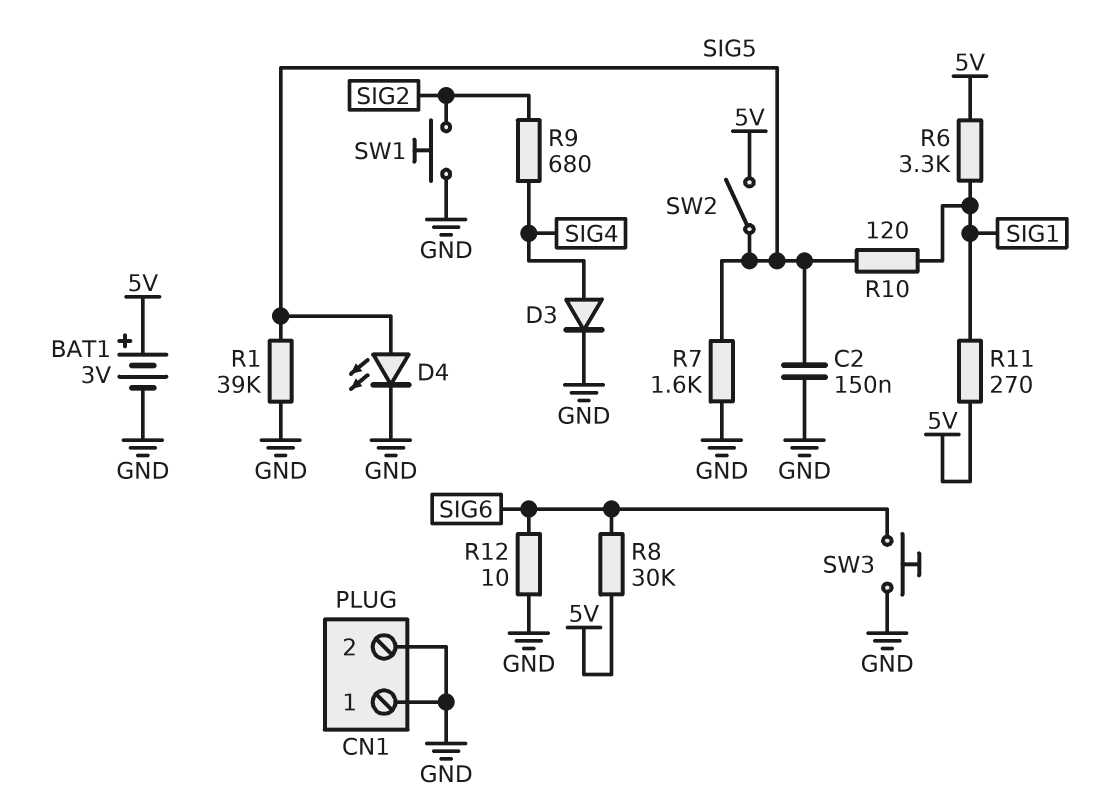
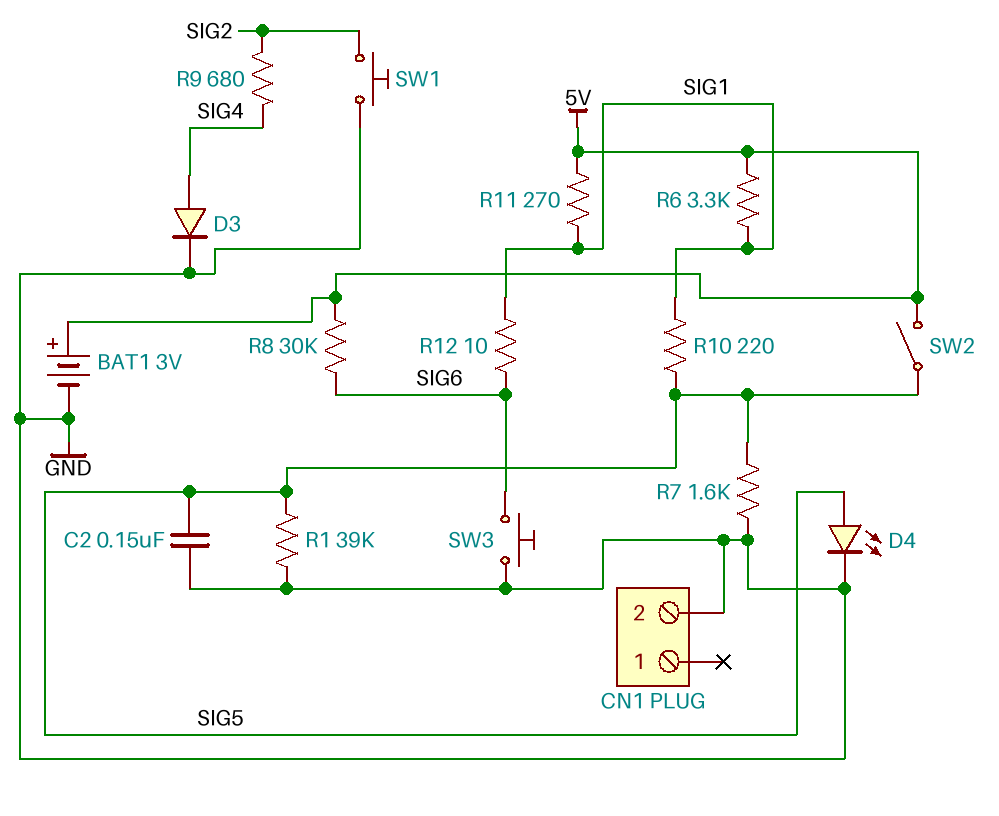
CN1 pin 1: GND -> none
R10: 120 (SIG1, SIG5) -> 220 (SIG1, SIG5)
R12: 10 (GND, SIG6) -> 10 (SIG1, SIG6)

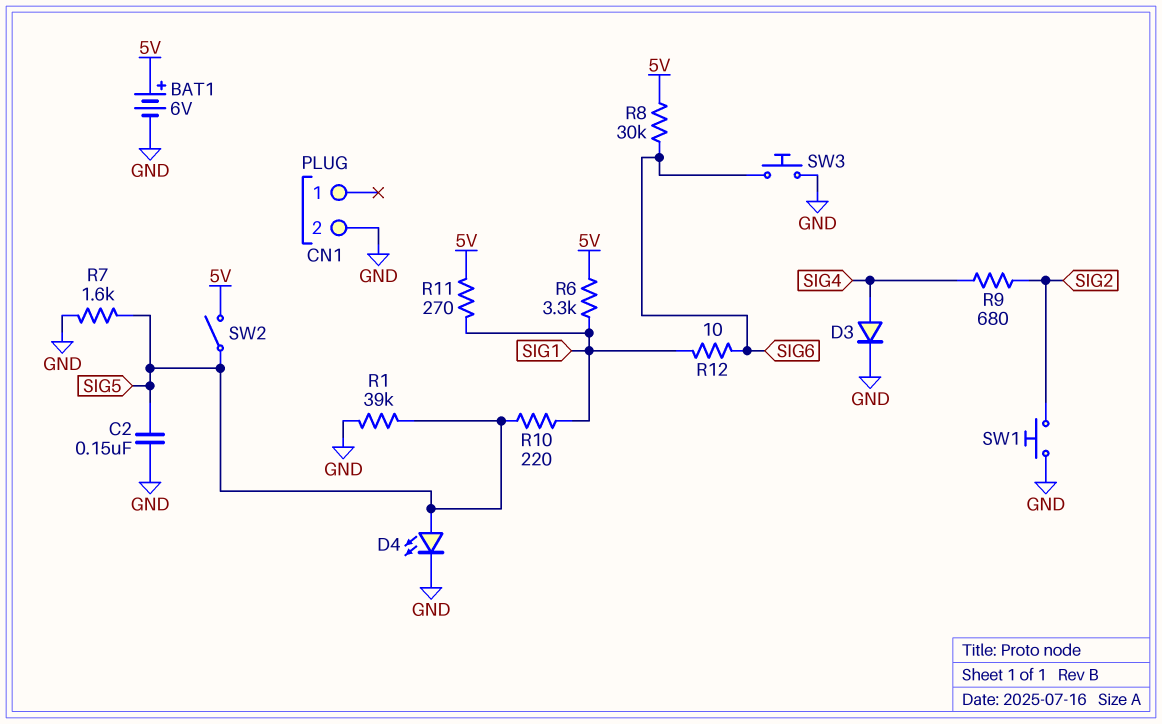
BAT1: 3V (plus 5V, minus GND) -> 6V (plus 5V, minus GND)

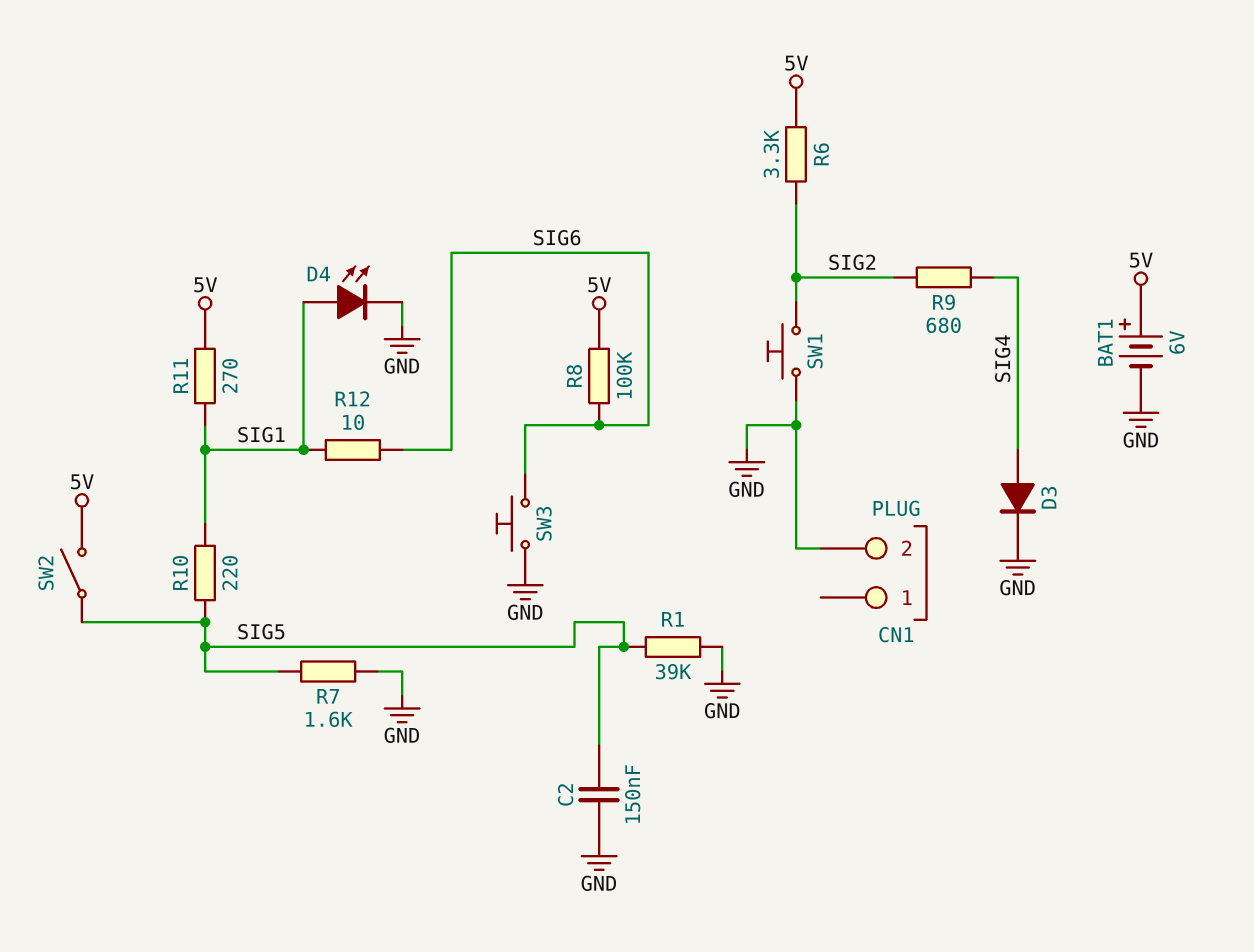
D4: LED (A SIG5, K GND) -> LED (A SIG1, K GND)
R6: 3.3k (5V, SIG1) -> 3.3k (5V, SIG2)
R8: 30k (5V, SIG6) -> 100k (5V, SIG6)

